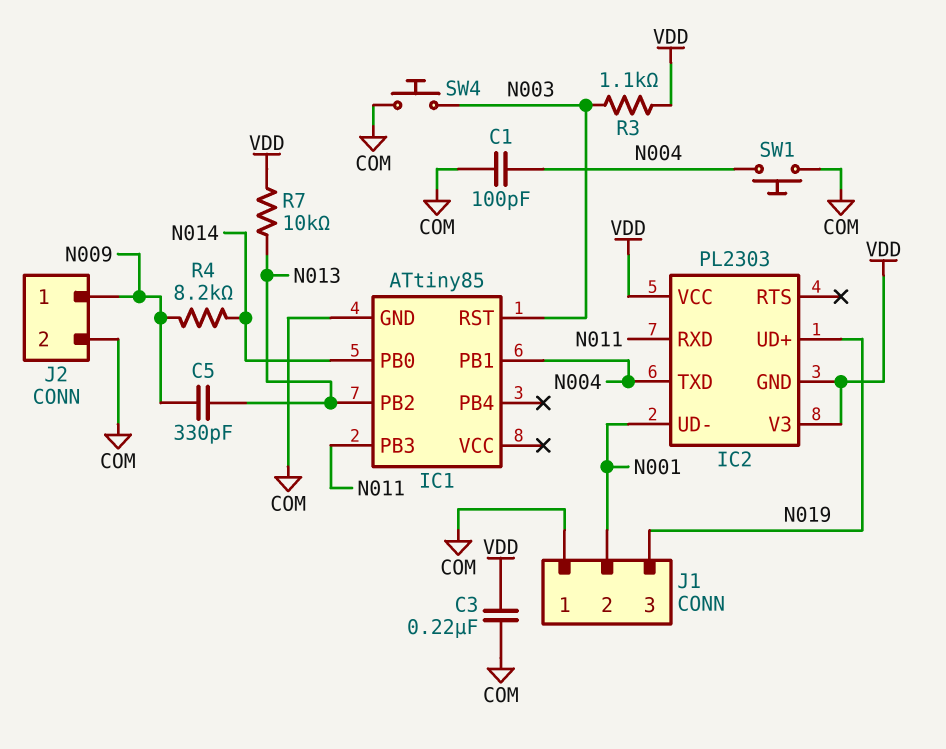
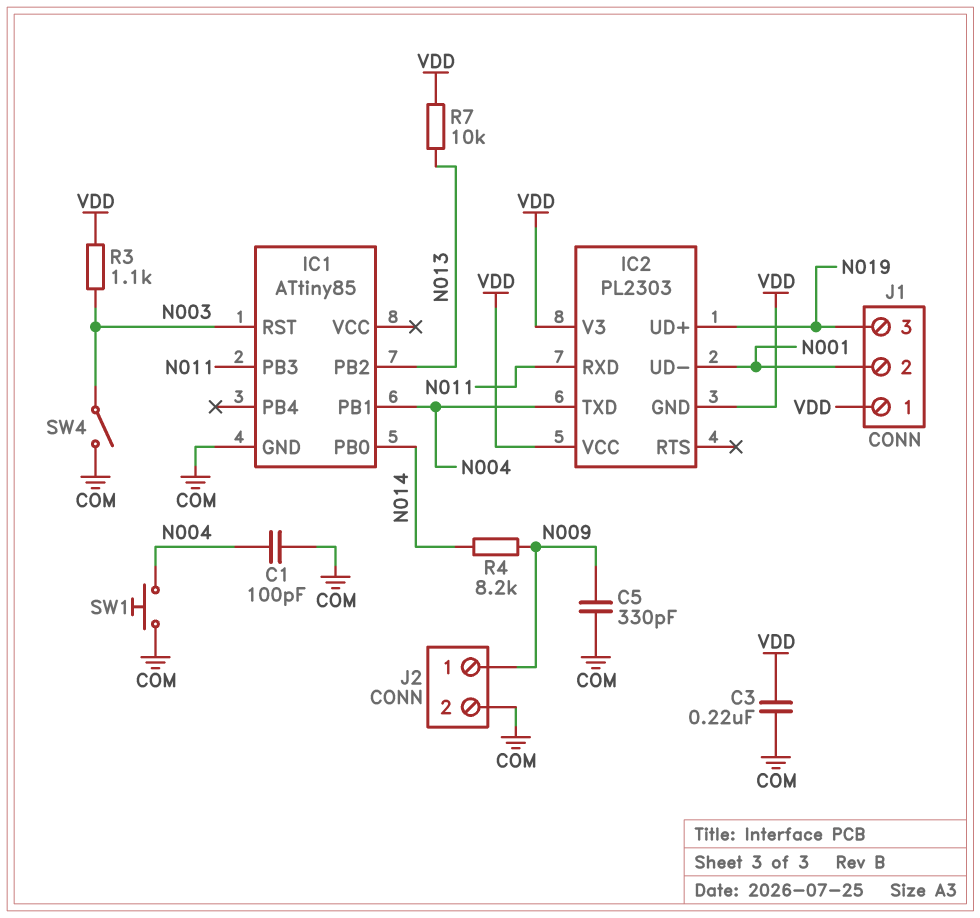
C5: 330pF (N009, N013) -> 330pF (COM, N009)
J1 pin 1: COM -> VDD
SW4: button (COM, N003) -> switch (COM, N003)

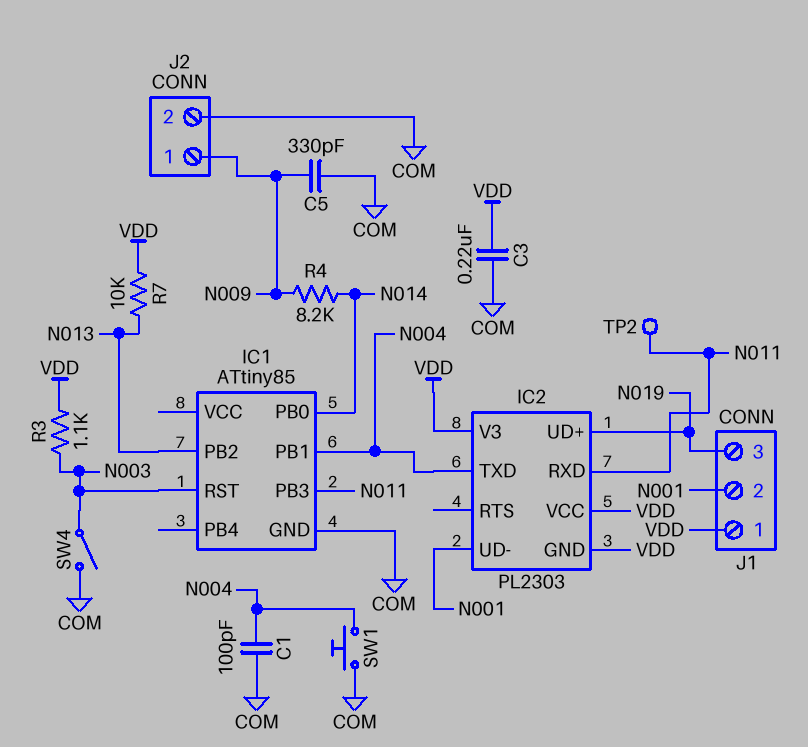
TP2: none -> test point (N011)

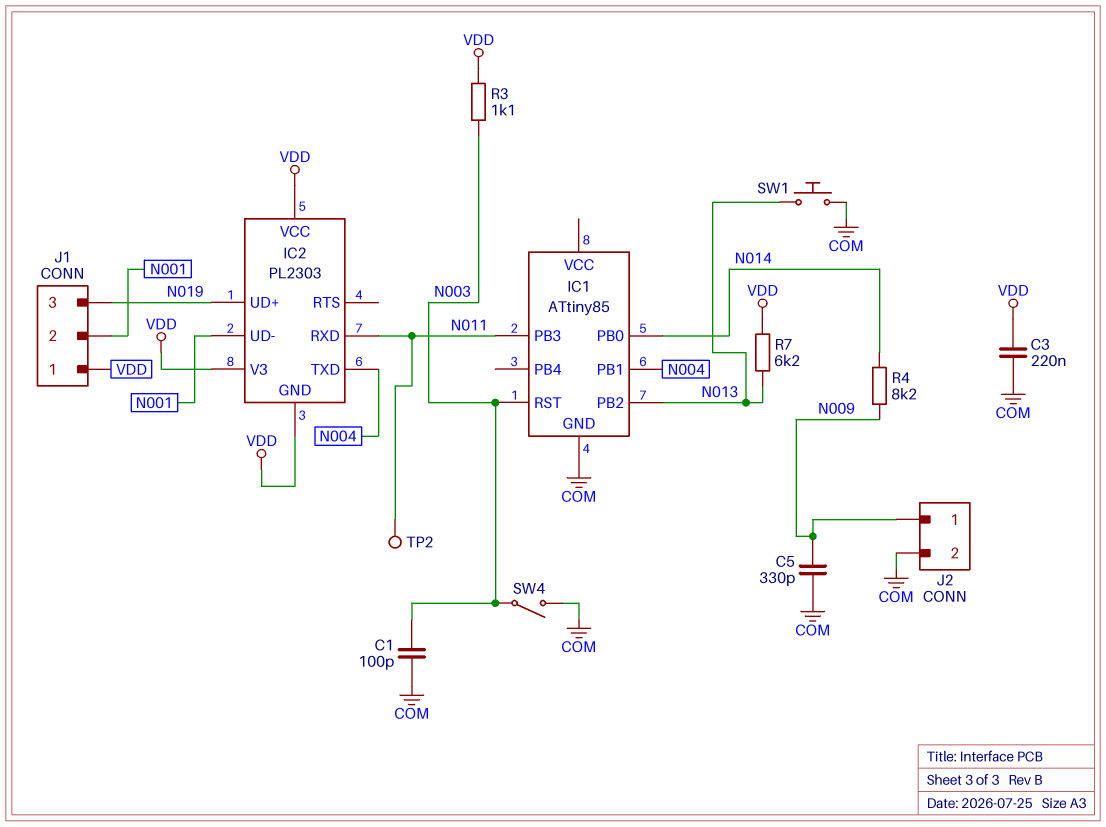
C1: 100pF (COM, N004) -> 100pF (COM, N003)
R7: 10k (N013, VDD) -> 6.2k (N013, VDD)
SW1: button (COM, N004) -> button (COM, N013)

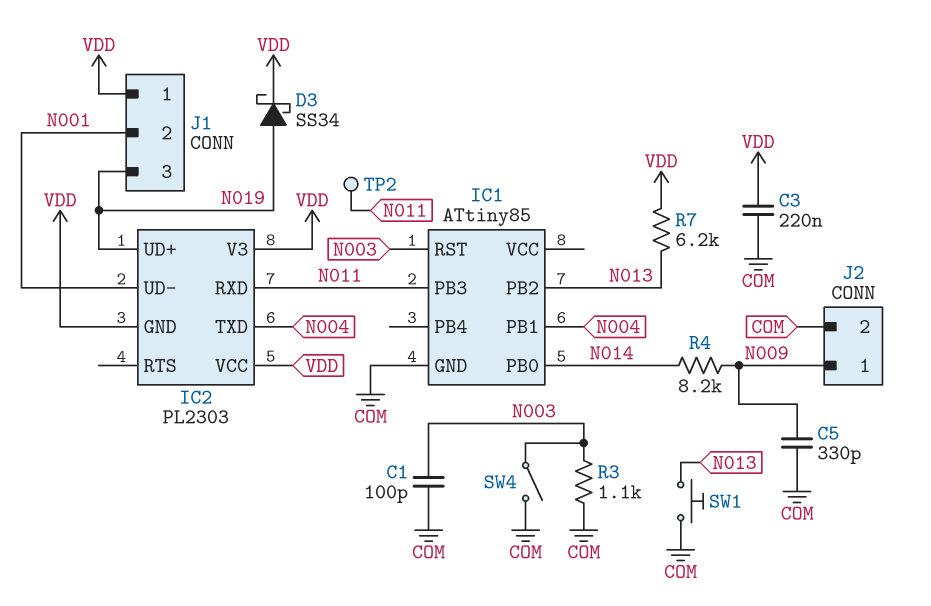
D3: none -> schottky SS34 (A N019, K VDD)
R3: 1.1k (N003, VDD) -> 1.1k (COM, N003)

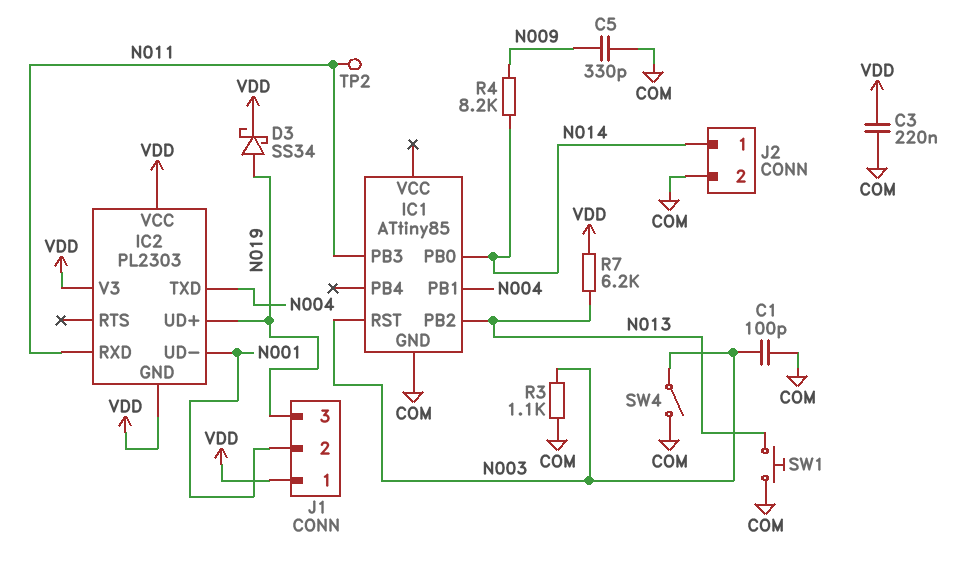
J2 pin 1: N009 -> N014

